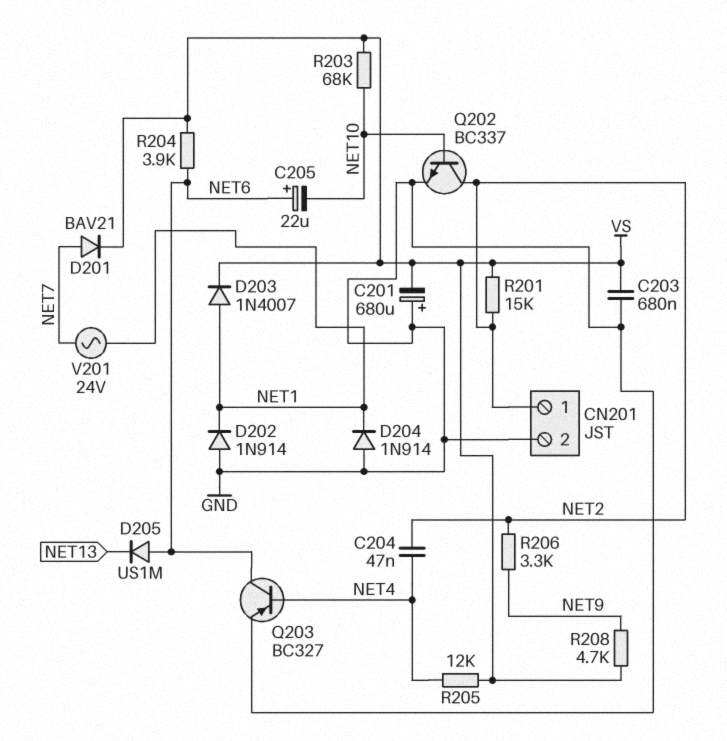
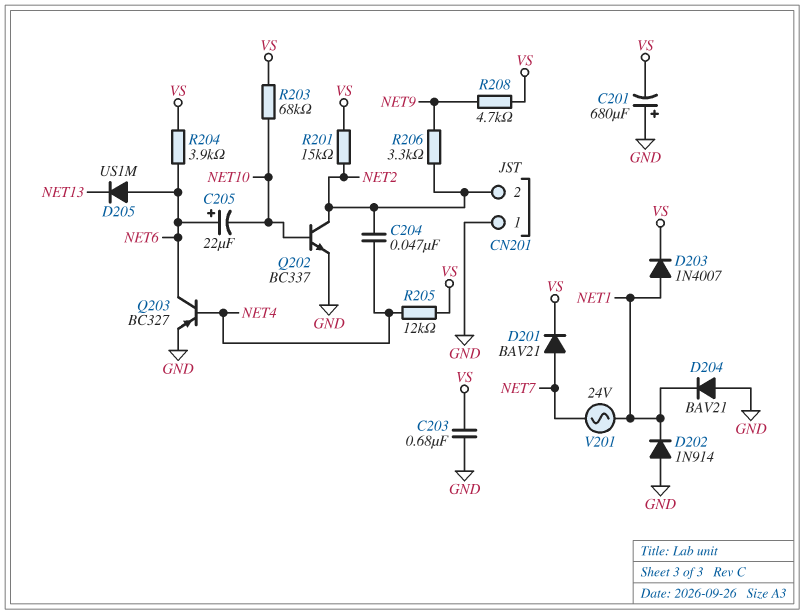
CN201 pin 1: NET2 -> GND
CN201 pin 2: GND -> NET2
D204: diode 1N914 (A GND, K NET1) -> diode BAV21 (A GND, K NET1)

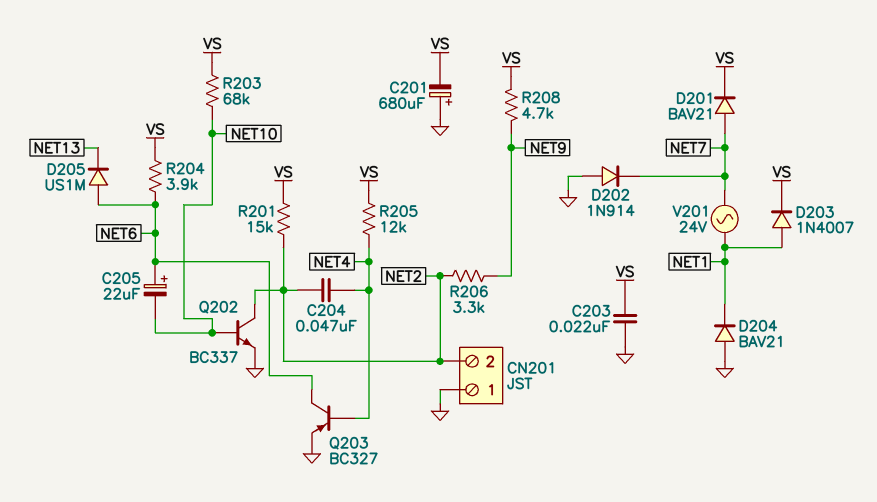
C203: 680nF (GND, VS) -> 22nF (GND, VS)
D202: diode 1N914 (A GND, K NET1) -> diode 1N914 (A GND, K NET7)

